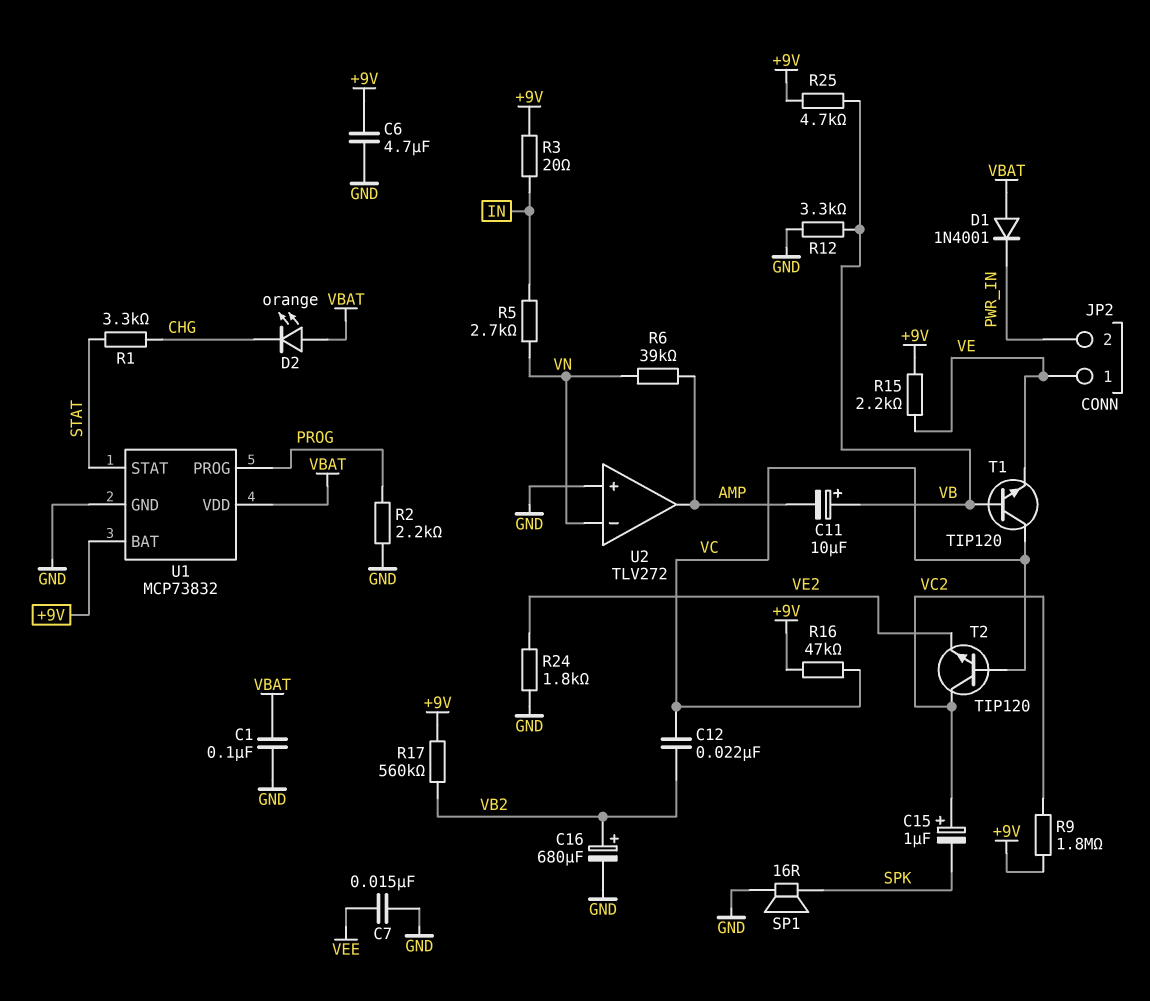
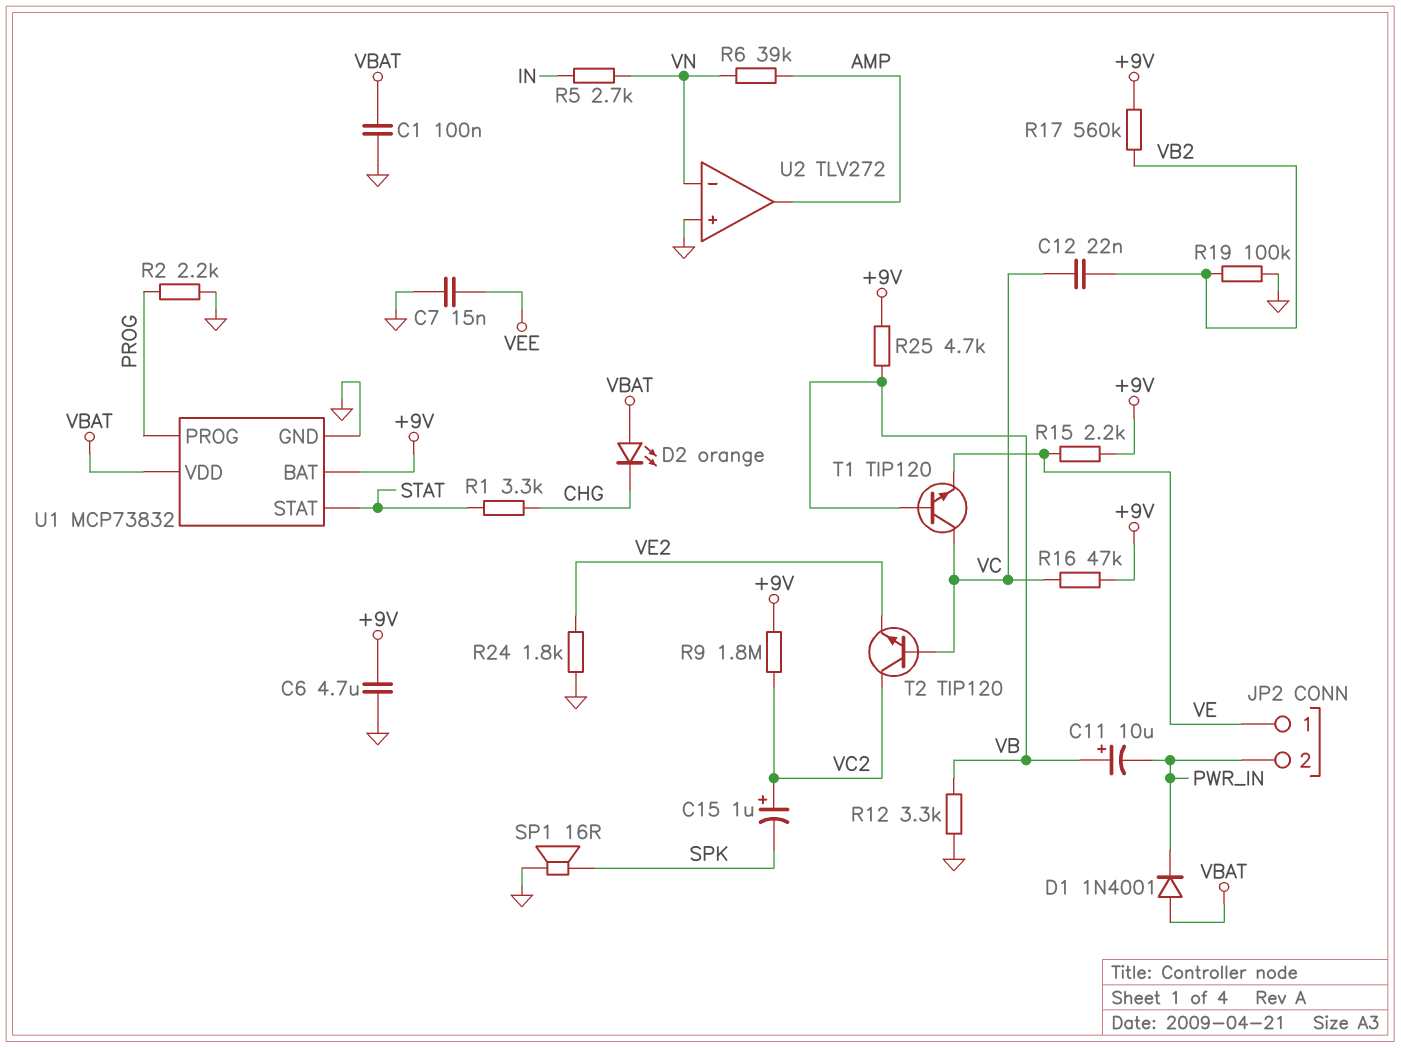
C11: 10uF (plus VB, minus AMP) -> 10uF (plus VB, minus PWR_IN)
C16: 680uF (plus VB2, minus GND) -> none
R3: 20 (+9V, IN) -> none
R19: none -> 100k (GND, VB2)

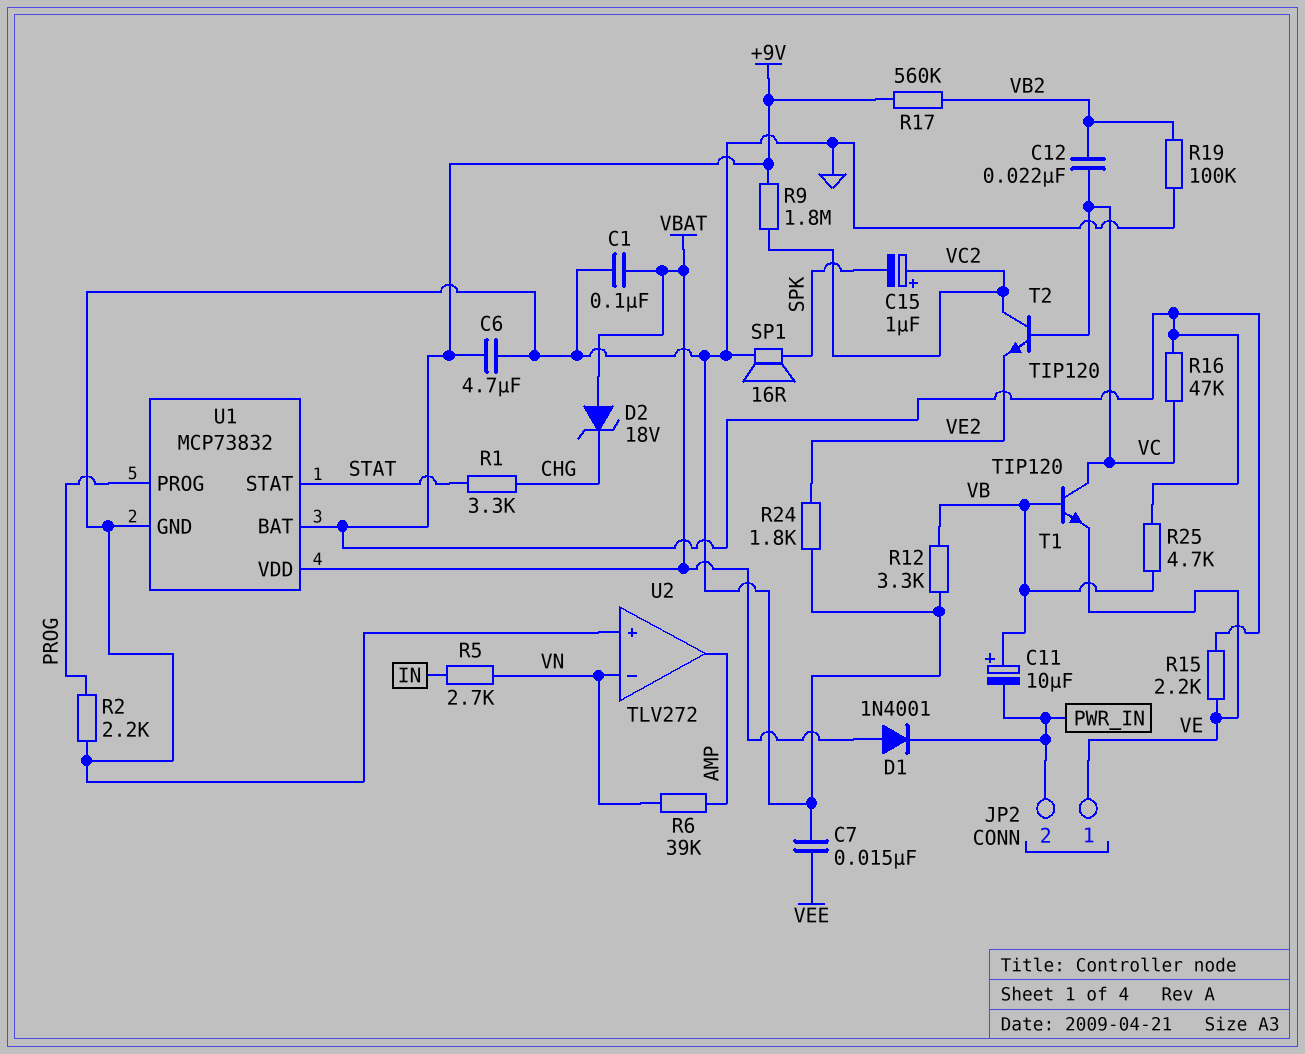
D2: LED orange (A VBAT, K CHG) -> zener 18V (A VBAT, K CHG)

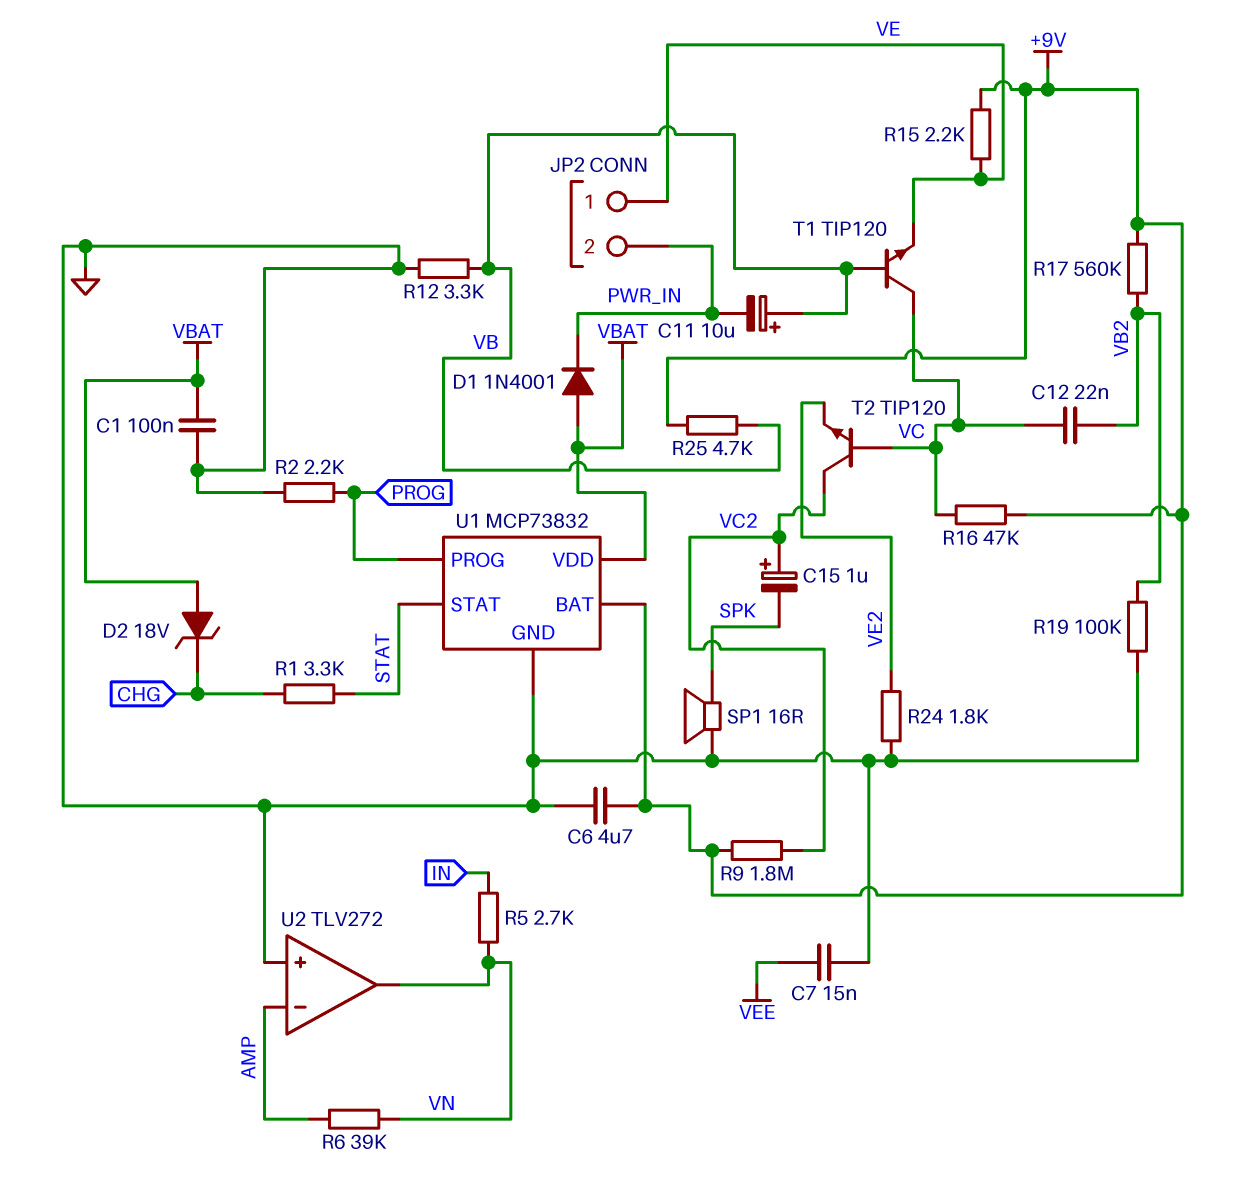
U2 pin in-: VN -> AMP
U2 pin out: AMP -> VN

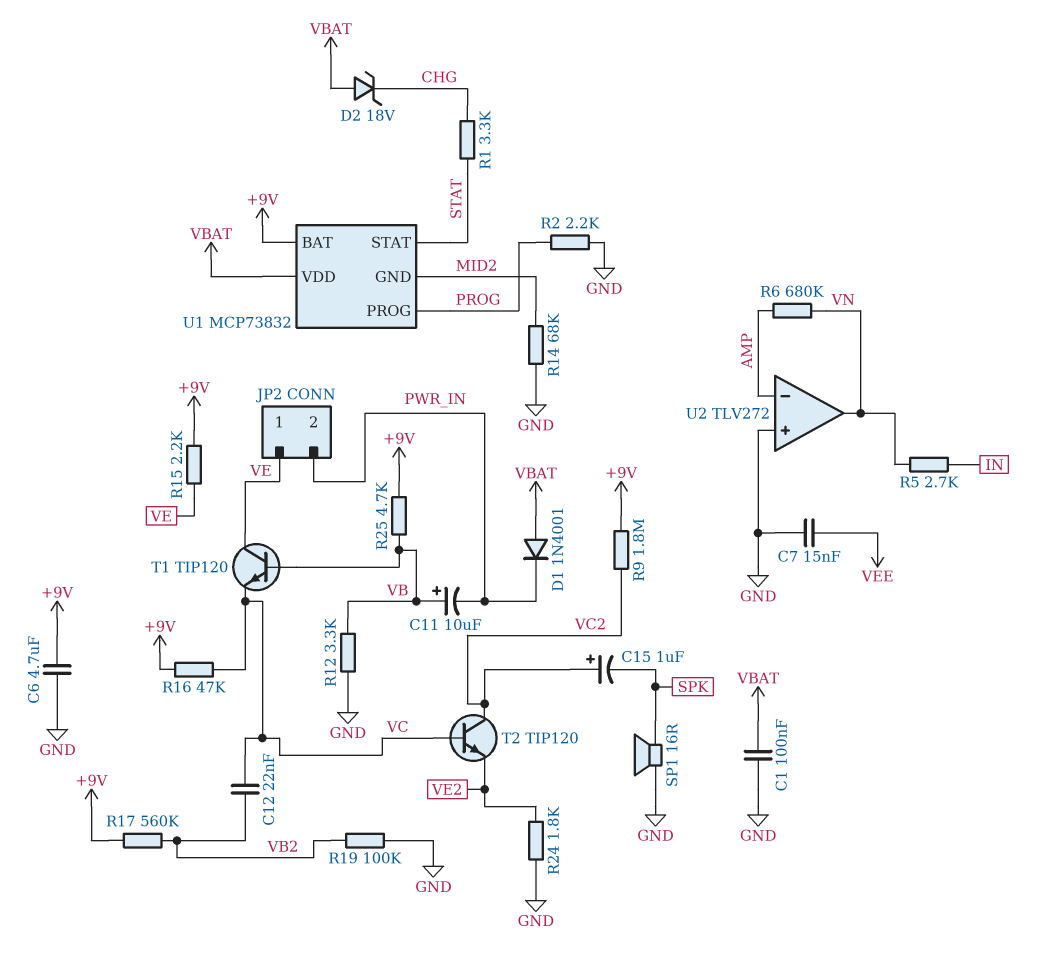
R6: 39k (AMP, VN) -> 680k (AMP, VN)
R14: none -> 68k (GND, MID2)
T1: NPN TIP120 (B VB, C VC, E VE) -> NPN TIP120 (B VB, C VE, E VC)
U1 pin GND: GND -> MID2

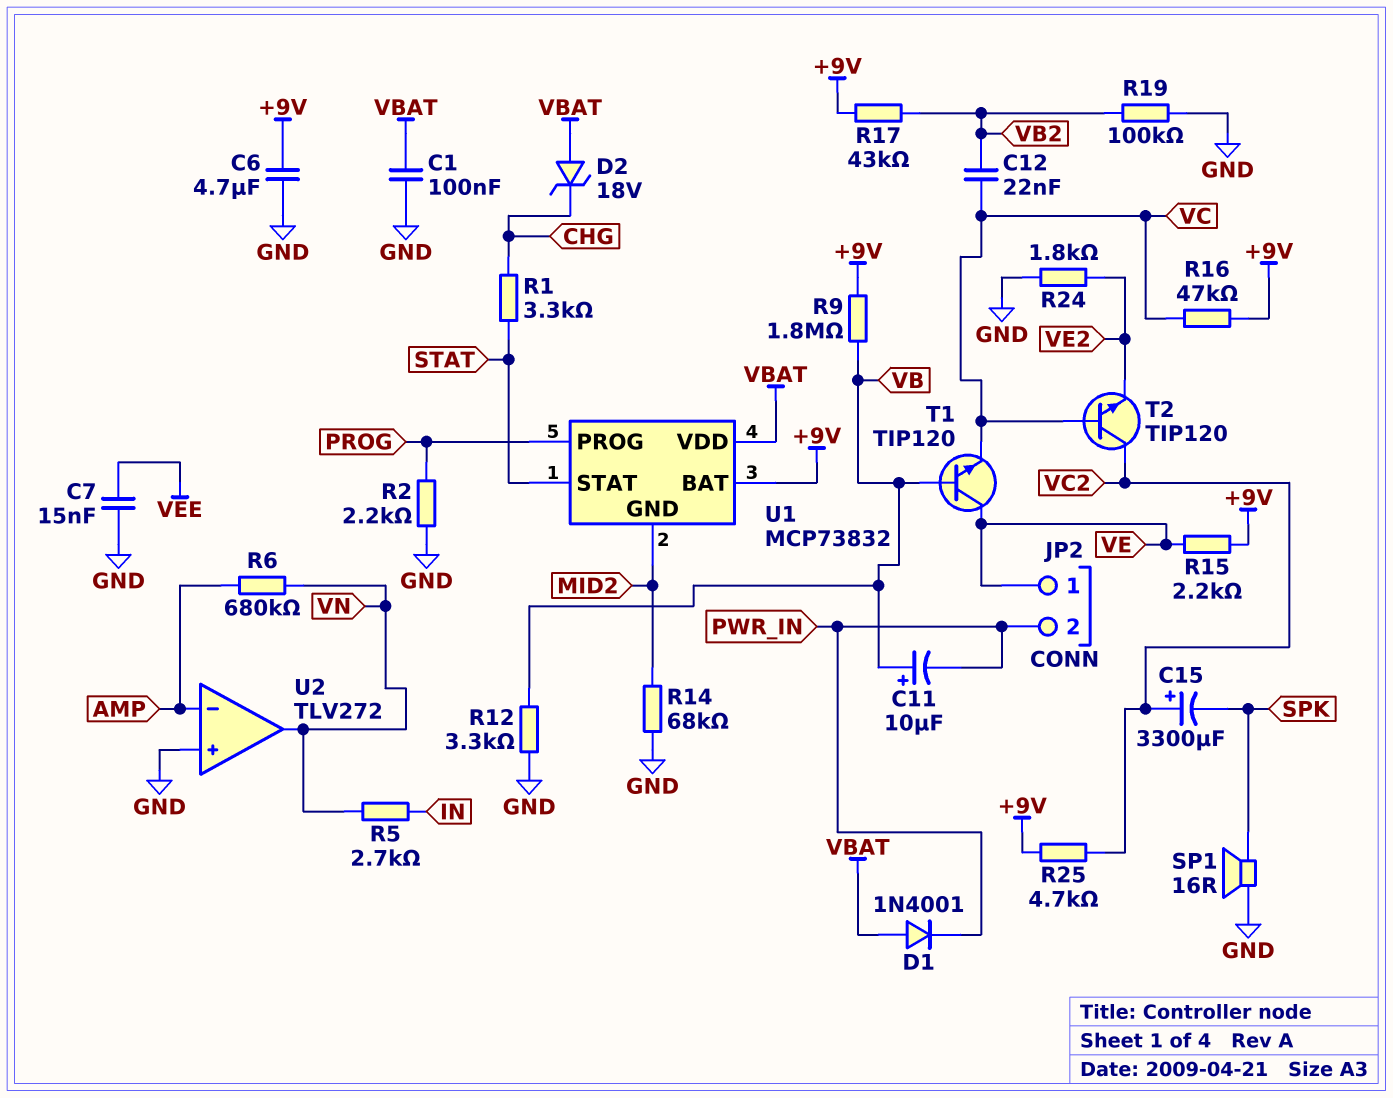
C15: 1uF (plus VC2, minus SPK) -> 3300uF (plus VC2, minus SPK)
R9: 1.8M (+9V, VC2) -> 1.8M (+9V, VB)
R17: 560k (+9V, VB2) -> 43k (+9V, VB2)
R25: 4.7k (+9V, VB) -> 4.7k (+9V, VC2)

